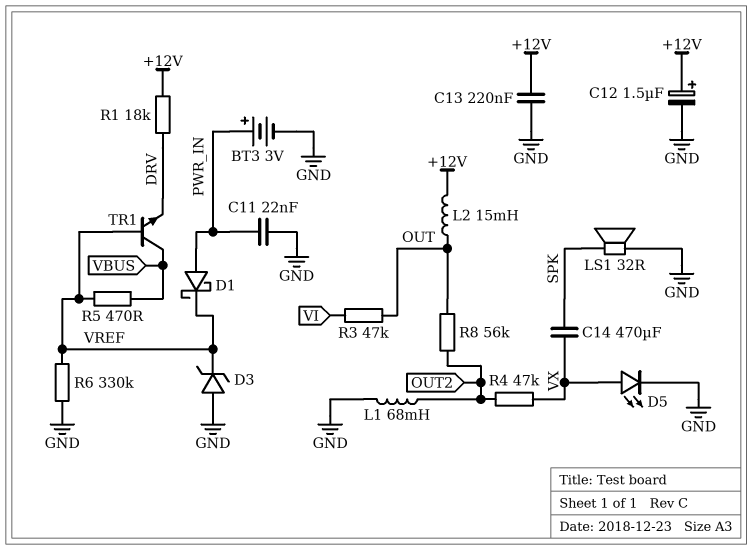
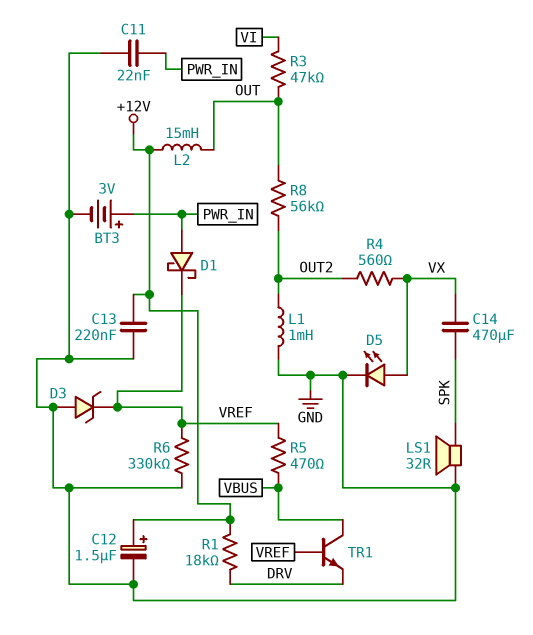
L1: 68mH (GND, OUT2) -> 1mH (GND, OUT2)
R4: 47k (OUT2, VX) -> 560 (OUT2, VX)

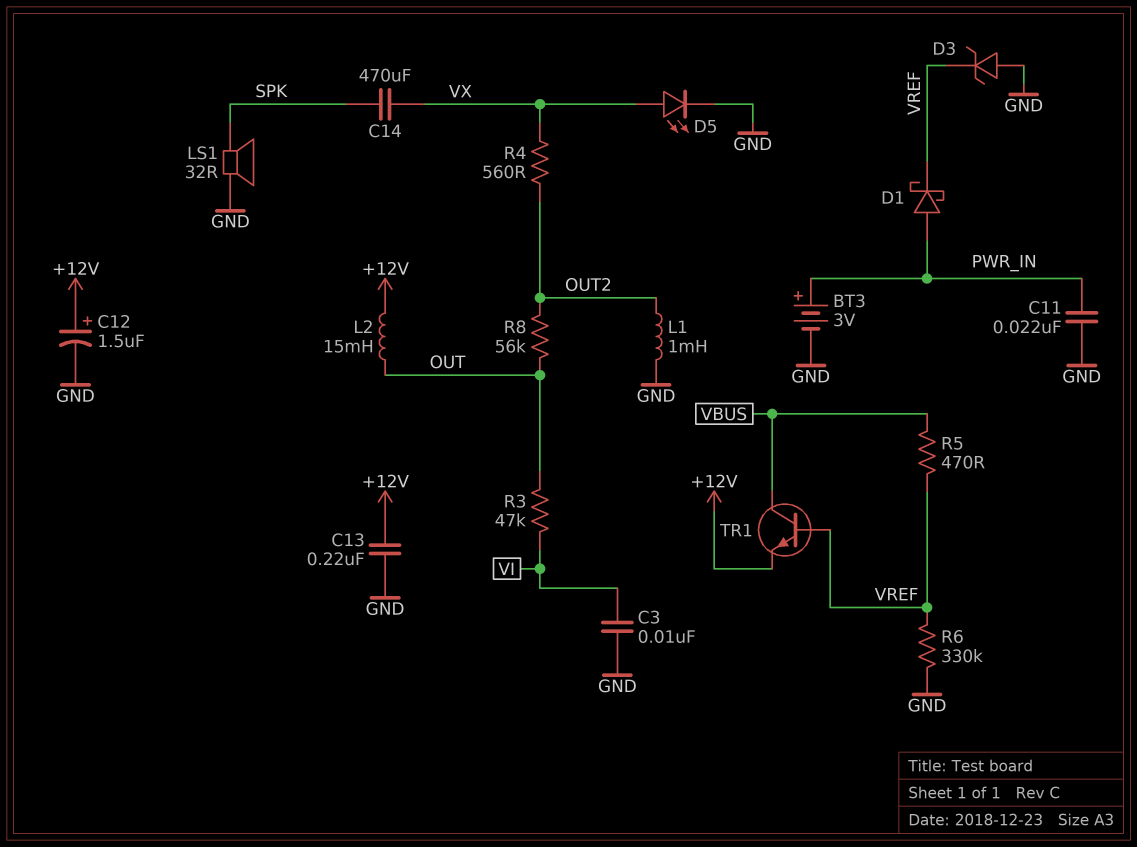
C3: none -> 10nF (GND, VI)
R1: 18k (+12V, DRV) -> none
TR1: NPN (B VREF, C VBUS, E DRV) -> NPN (B VREF, C VBUS, E +12V)

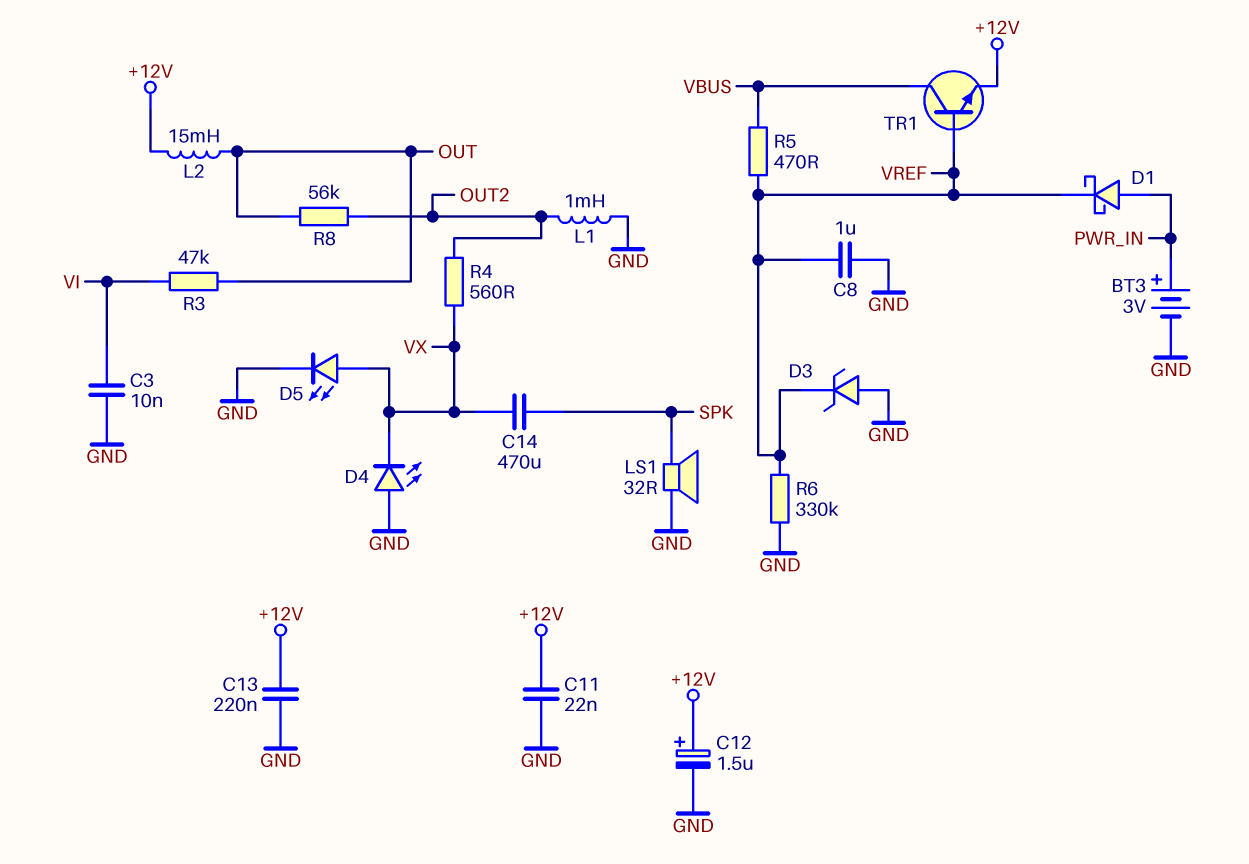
C8: none -> 1uF (GND, VREF)
C11: 22nF (GND, PWR_IN) -> 22nF (+12V, GND)
D4: none -> LED (A GND, K VX)

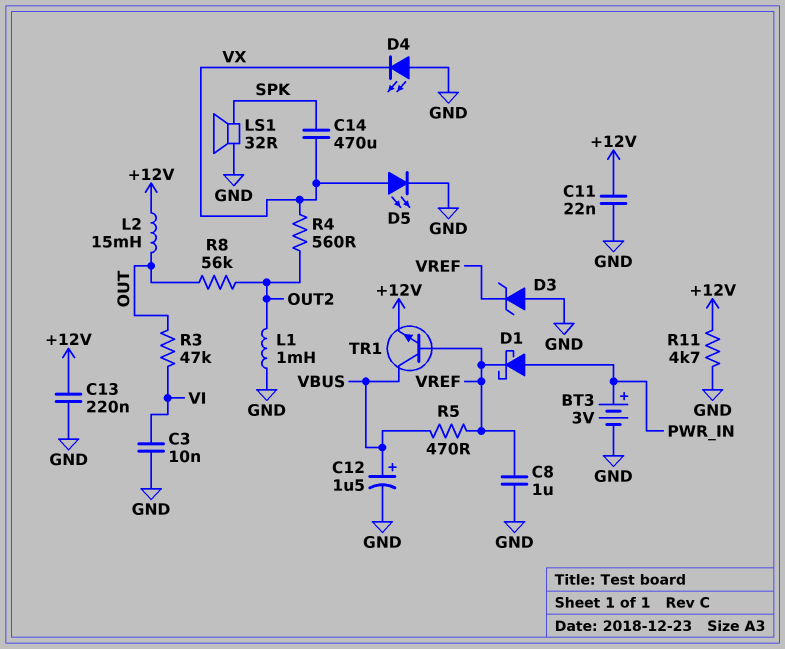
C12: 1.5uF (plus +12V, minus GND) -> 1.5uF (plus VBUS, minus GND)
R6: 330k (GND, VREF) -> none
R11: none -> 4.7k (+12V, GND)

